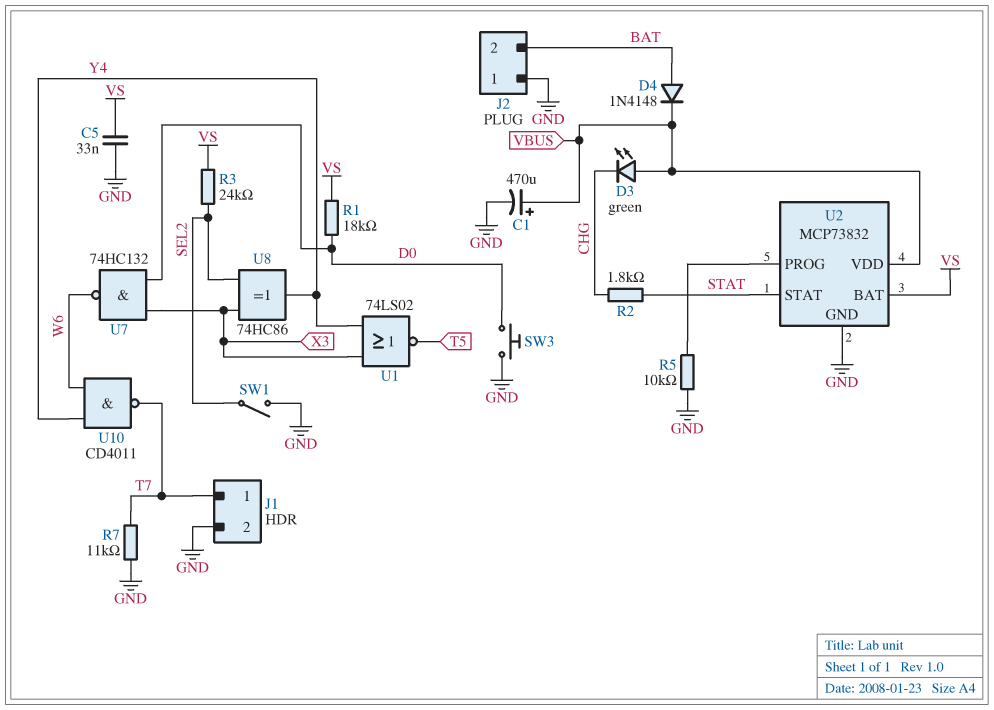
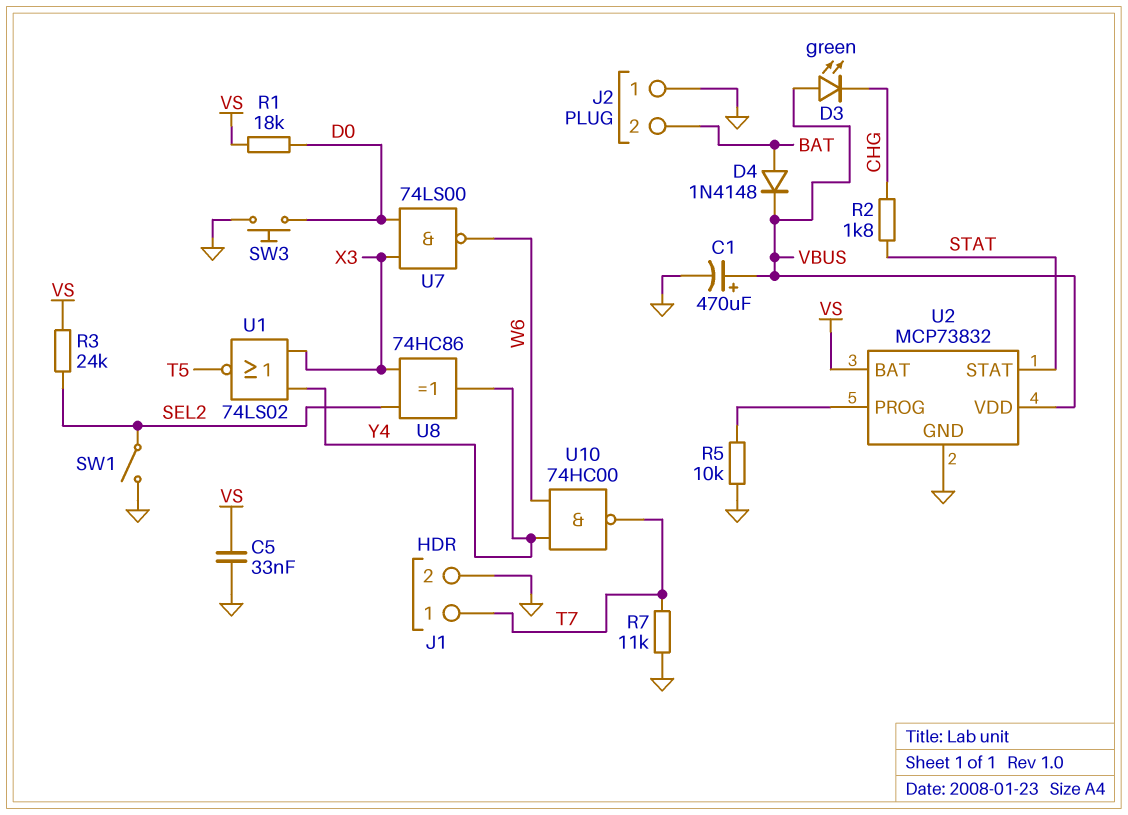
U7: NAND 74HC132 (in D0, in X3, out W6) -> NAND 74LS00 (in D0, in X3, out W6)
U10: NAND CD4011 (in W6, in Y4, out T7) -> NAND 74HC00 (in W6, in Y4, out T7)

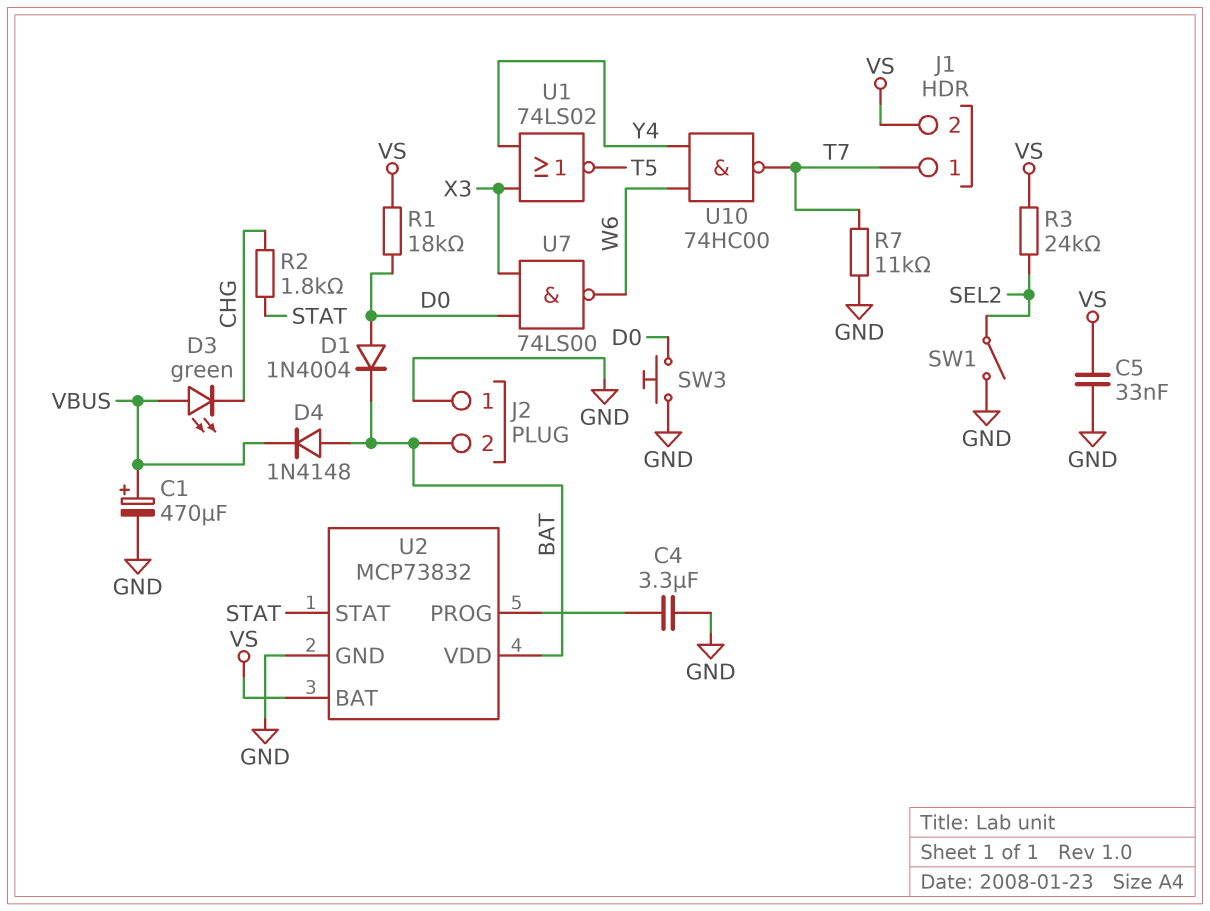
C4: none -> 3.3uF (GND, U2/PROG)
D1: none -> diode 1N4004 (A D0, K BAT)
J1 pin 2: GND -> VS
R5: 10k (GND, U2/PROG) -> none
U2 pin VDD: VBUS -> BAT
U8: XOR 74HC86 (in SEL2, in X3, out Y4) -> none

